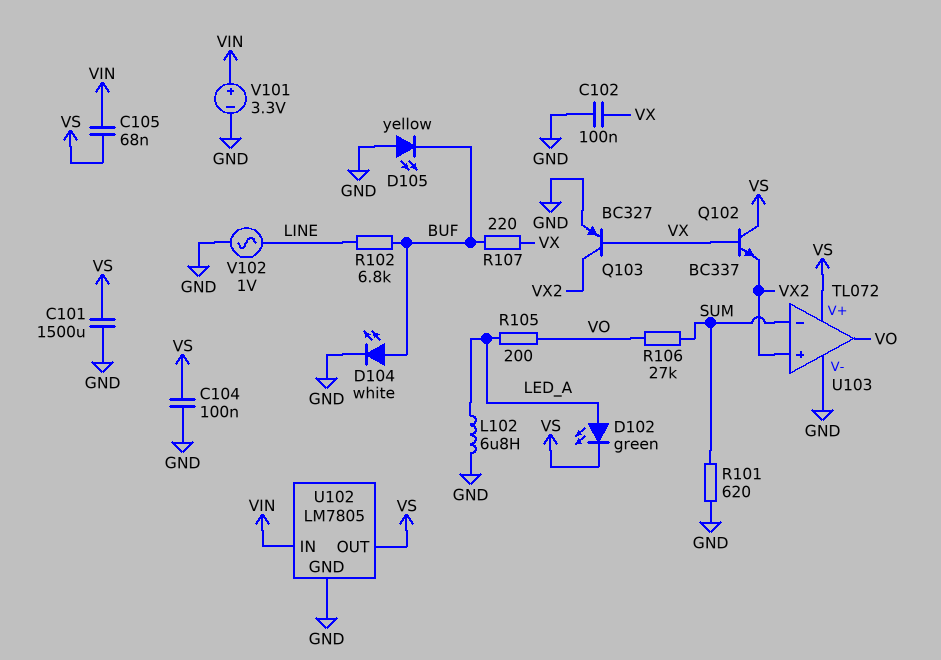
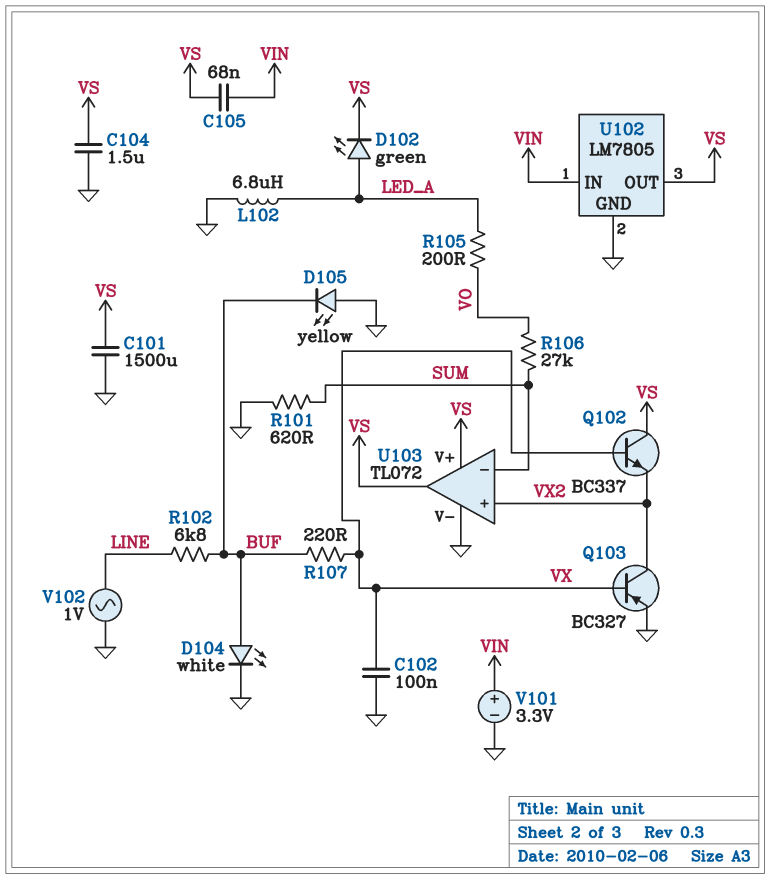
C104: 100nF (GND, VS) -> 1.5uF (GND, VS)
U103 pin out: VO -> VS

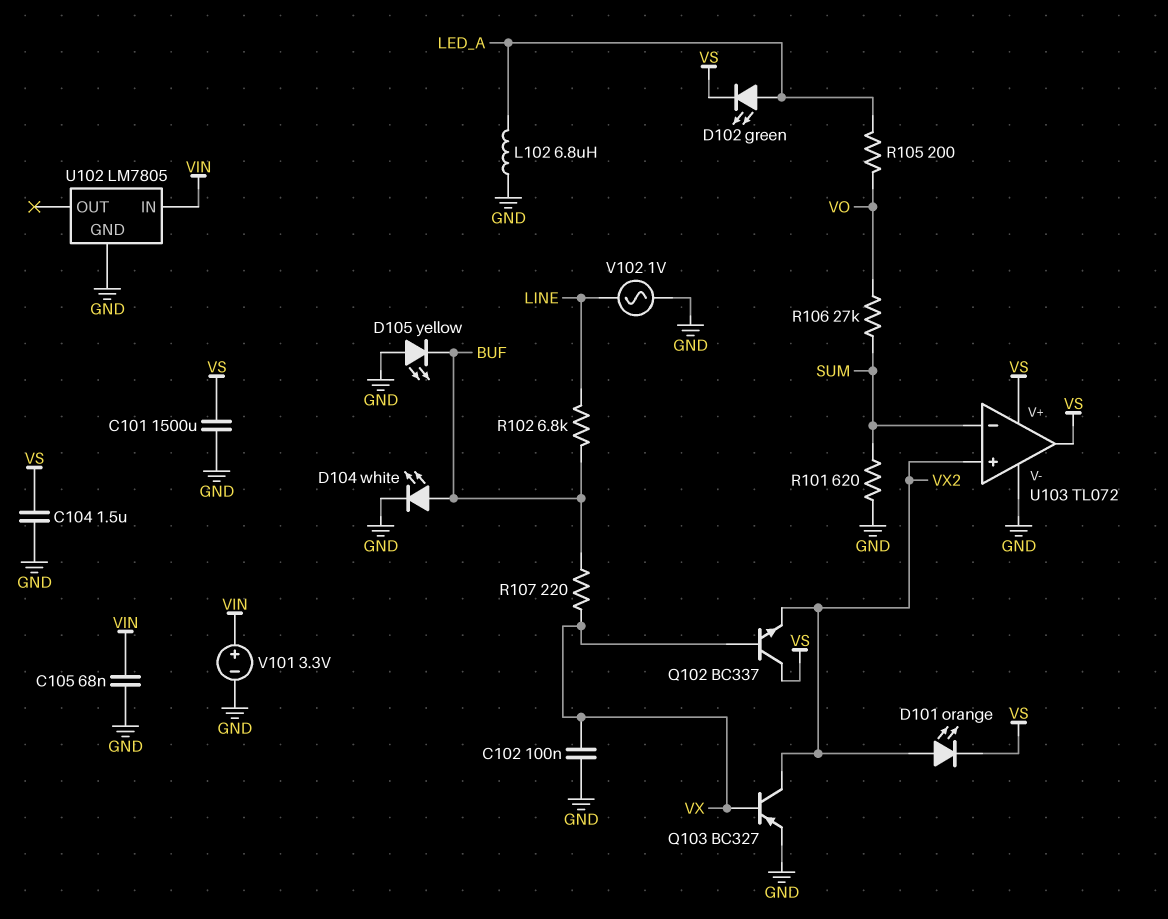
C105: 68nF (VIN, VS) -> 68nF (GND, VIN)
D101: none -> LED orange (A VX2, K VS)
U102 pin OUT: VS -> none

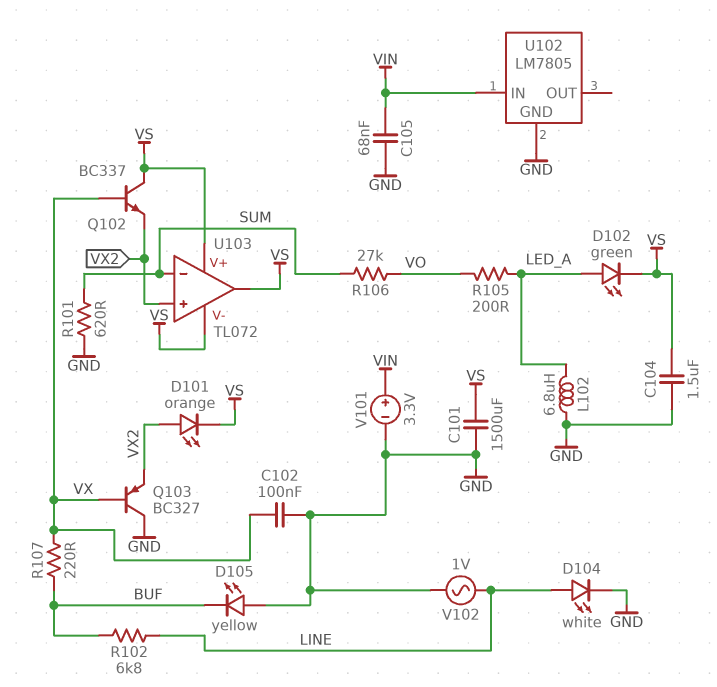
D104: LED white (A BUF, K GND) -> LED white (A LINE, K GND)
Q103: PNP BC327 (B VX, C VX2, E GND) -> PNP BC327 (B VX, C GND, E VX2)
U103 pin V-: GND -> VS

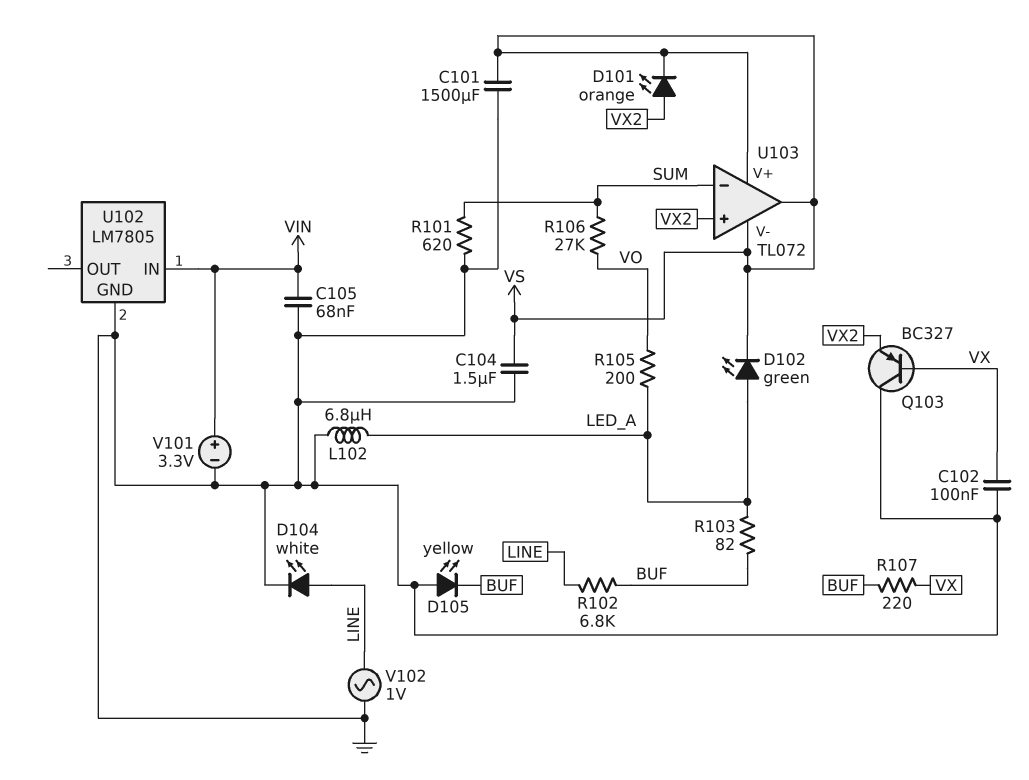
Q102: NPN BC337 (B VX, C VS, E VX2) -> none
R103: none -> 82 (BUF, LED_A)

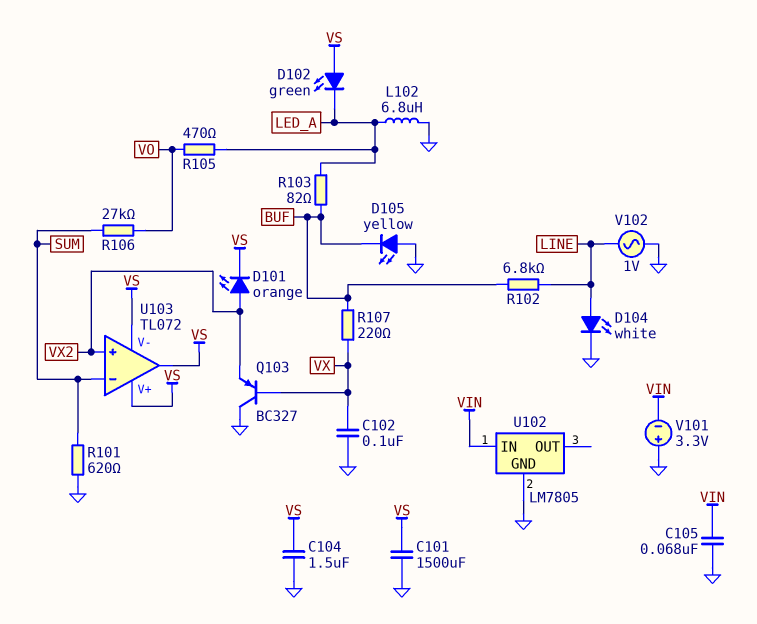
D102: LED green (A LED_A, K VS) -> LED green (A VS, K LED_A)
R105: 200 (LED_A, VO) -> 470 (LED_A, VO)
V101: 3.3V (plus VIN, minus GND) -> 3.3V (plus GND, minus VIN)

